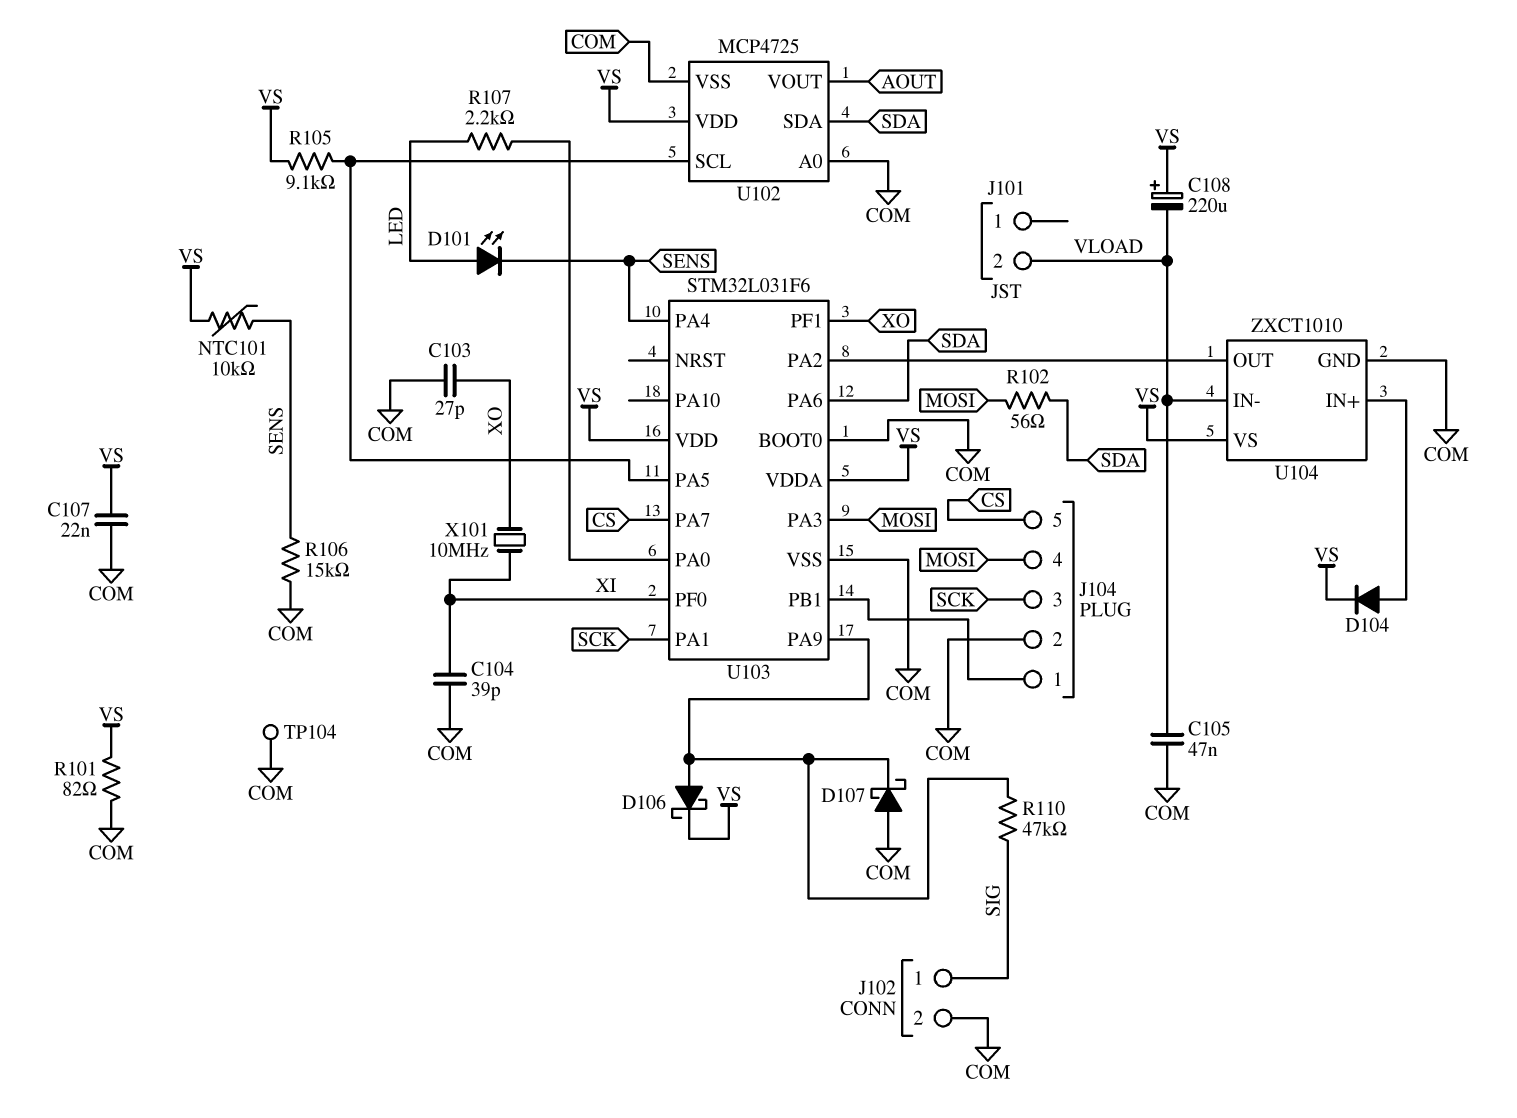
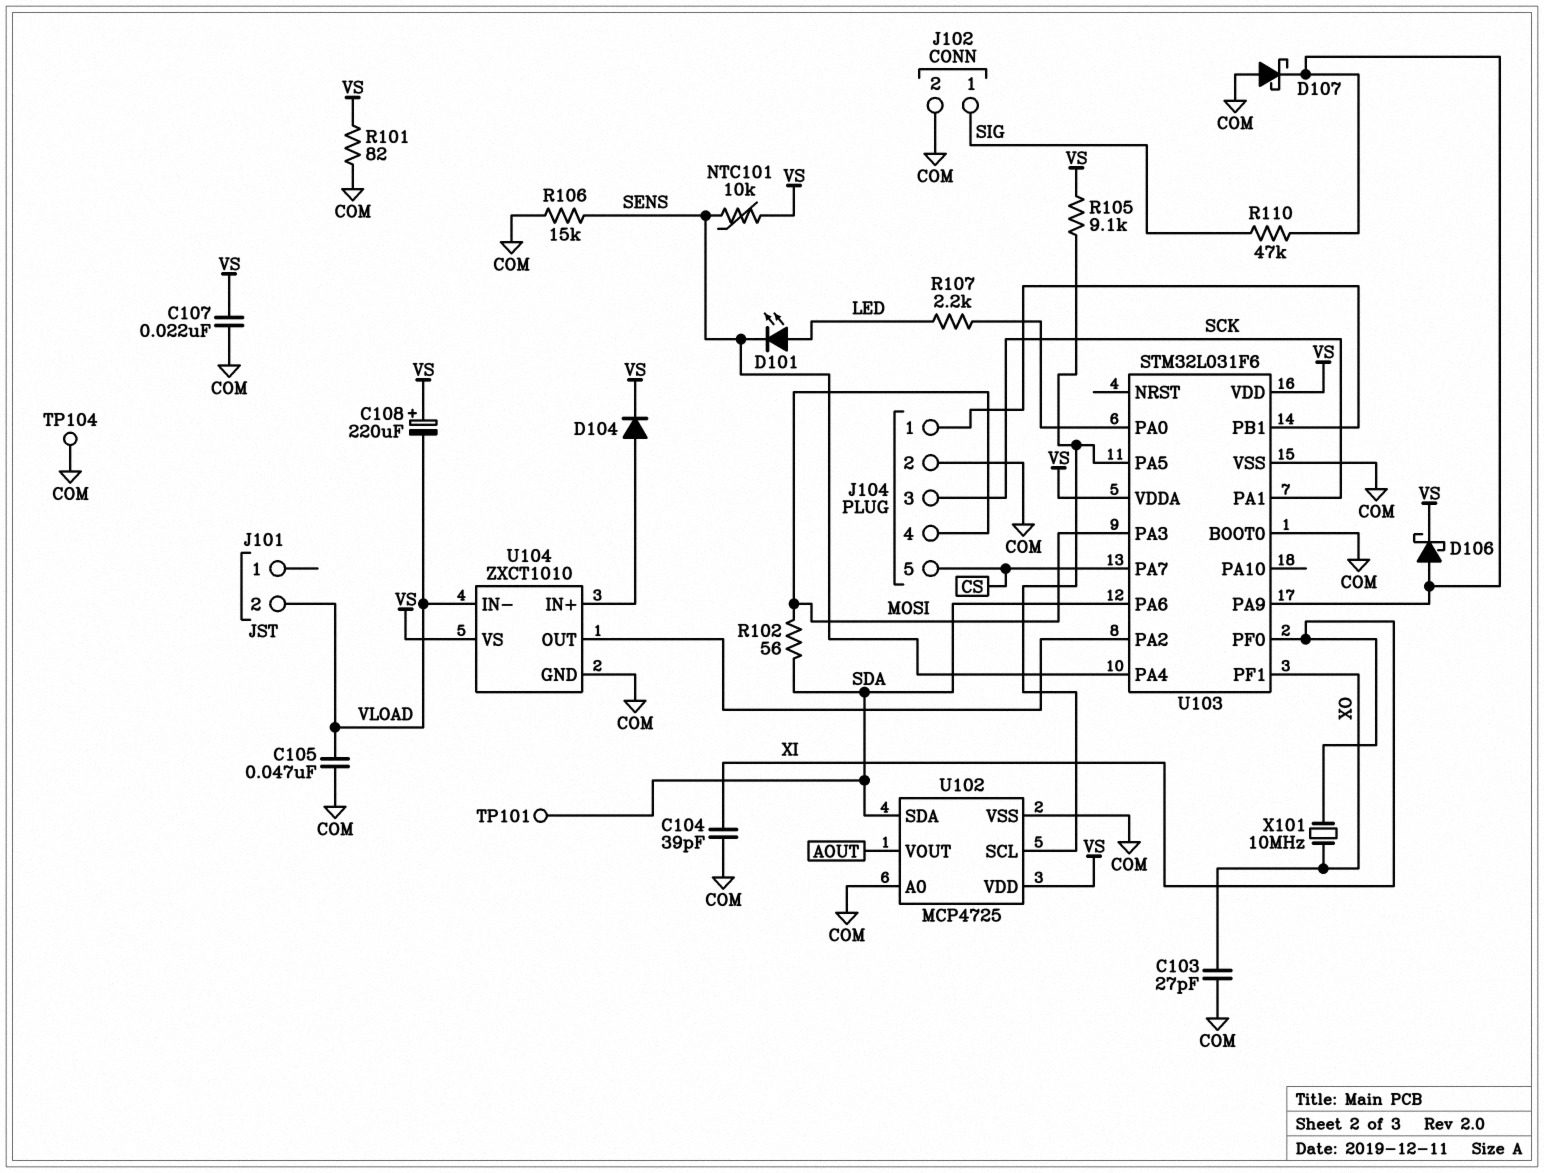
TP101: none -> test point (SDA)

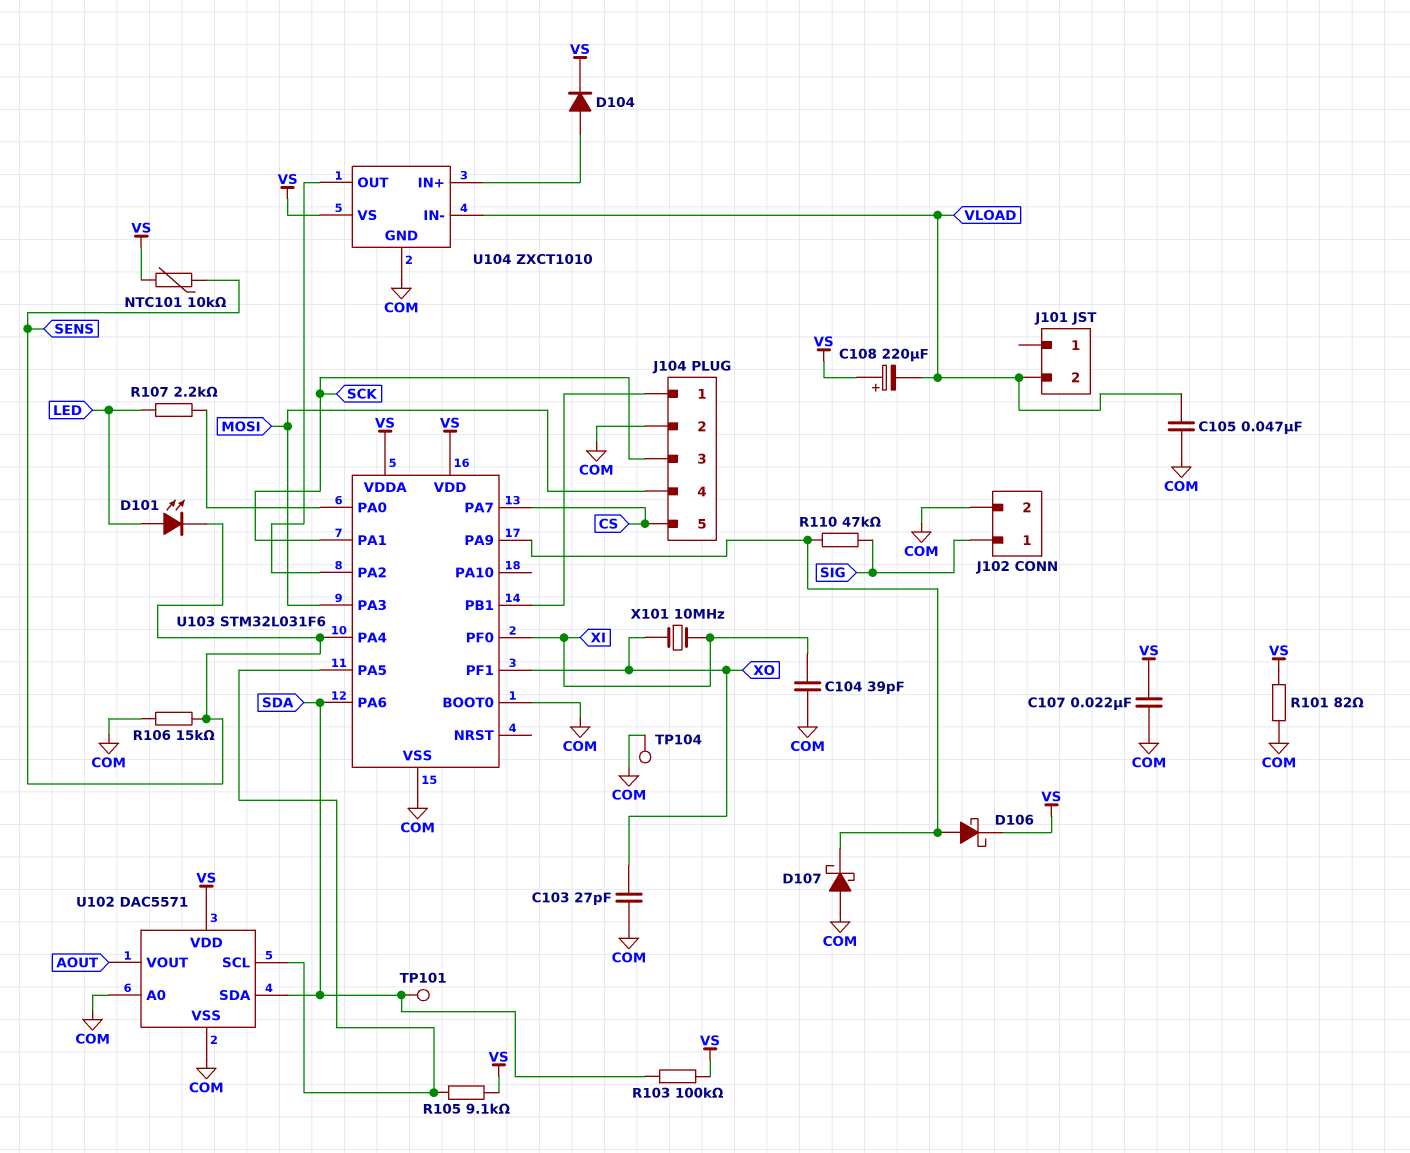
R102: 56 (MOSI, SDA) -> none
R103: none -> 100k (SDA, VS)
U102: MCP4725 -> DAC5571

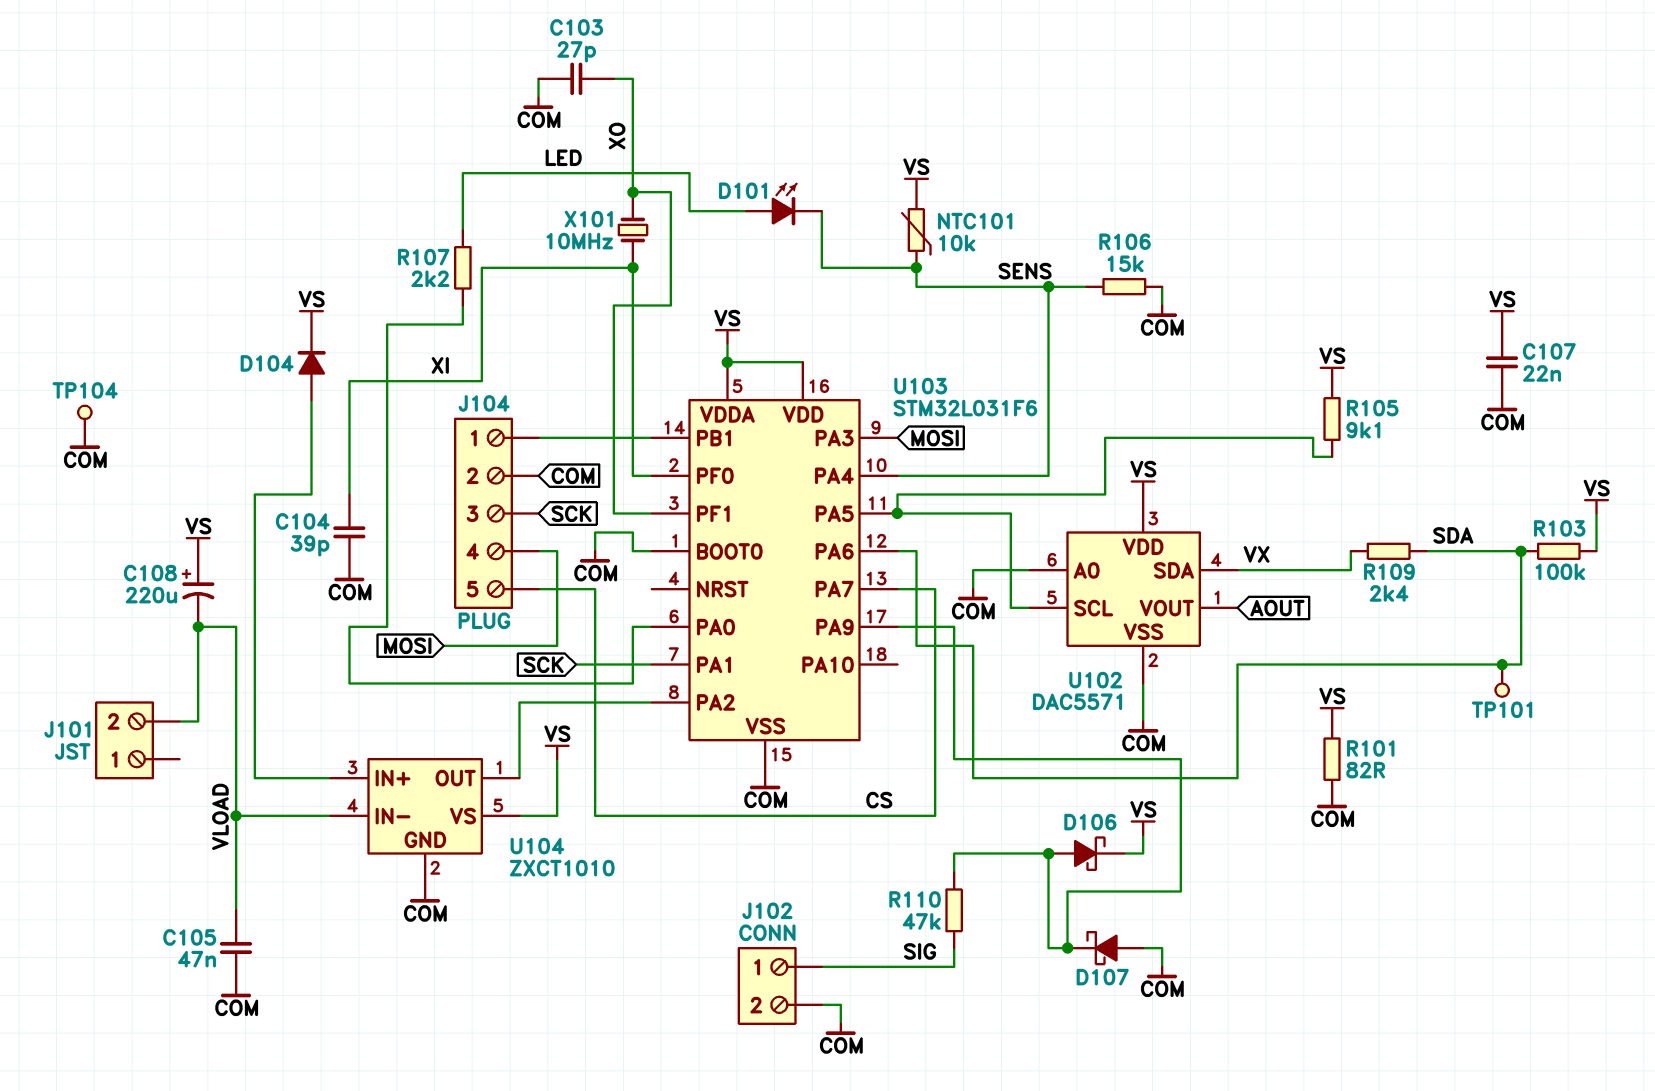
R109: none -> 2.4k (SDA, VX)
U102 pin SDA: SDA -> VX

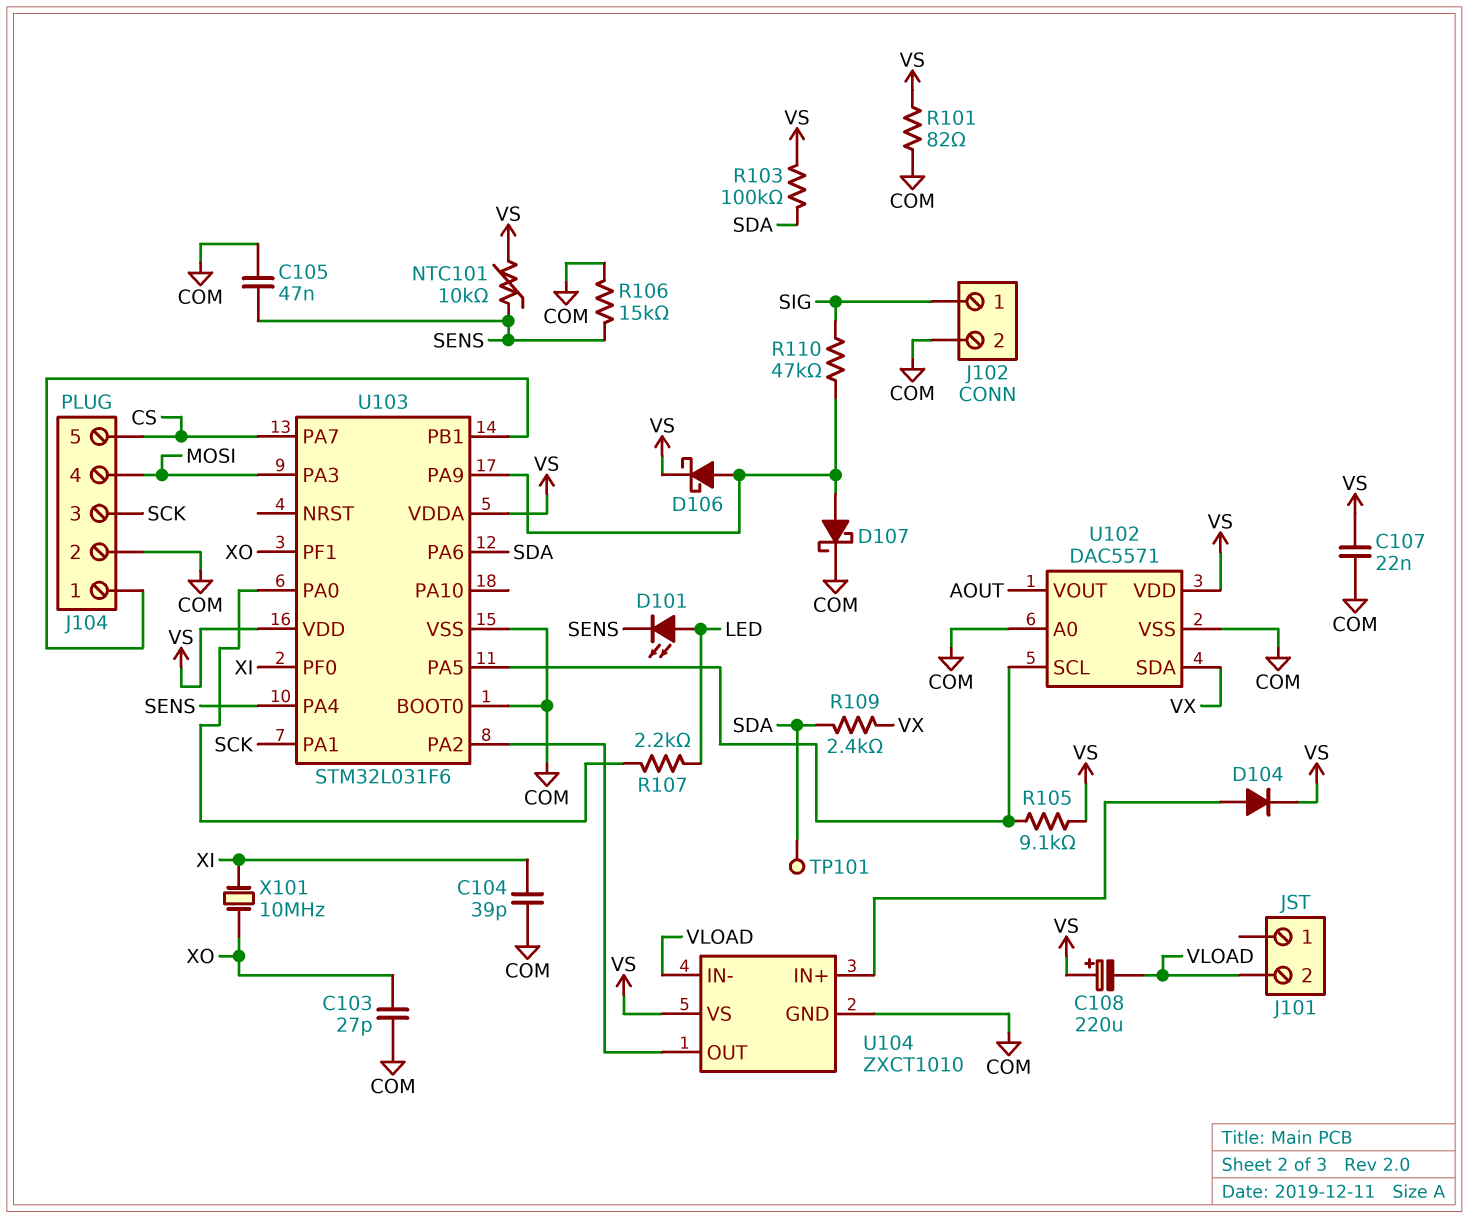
C105: 47nF (COM, VLOAD) -> 47nF (COM, SENS)
D107: schottky (A COM, K U103/PA9) -> schottky (A U103/PA9, K COM)
TP104: test point (COM) -> none

